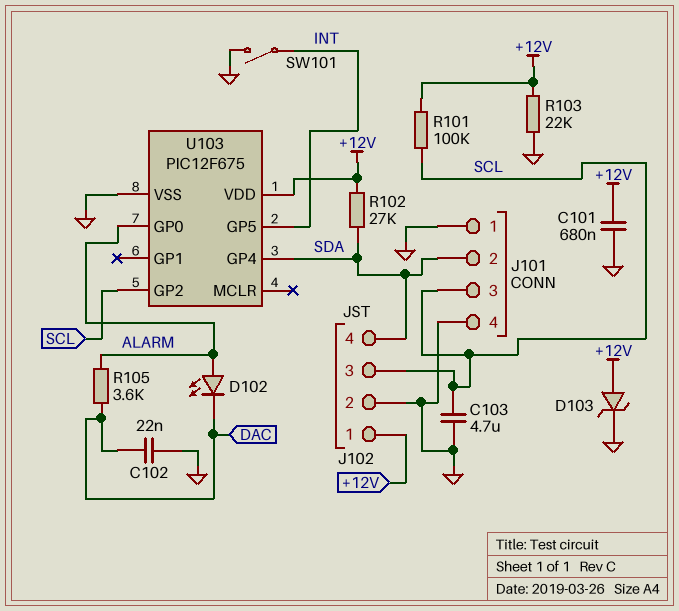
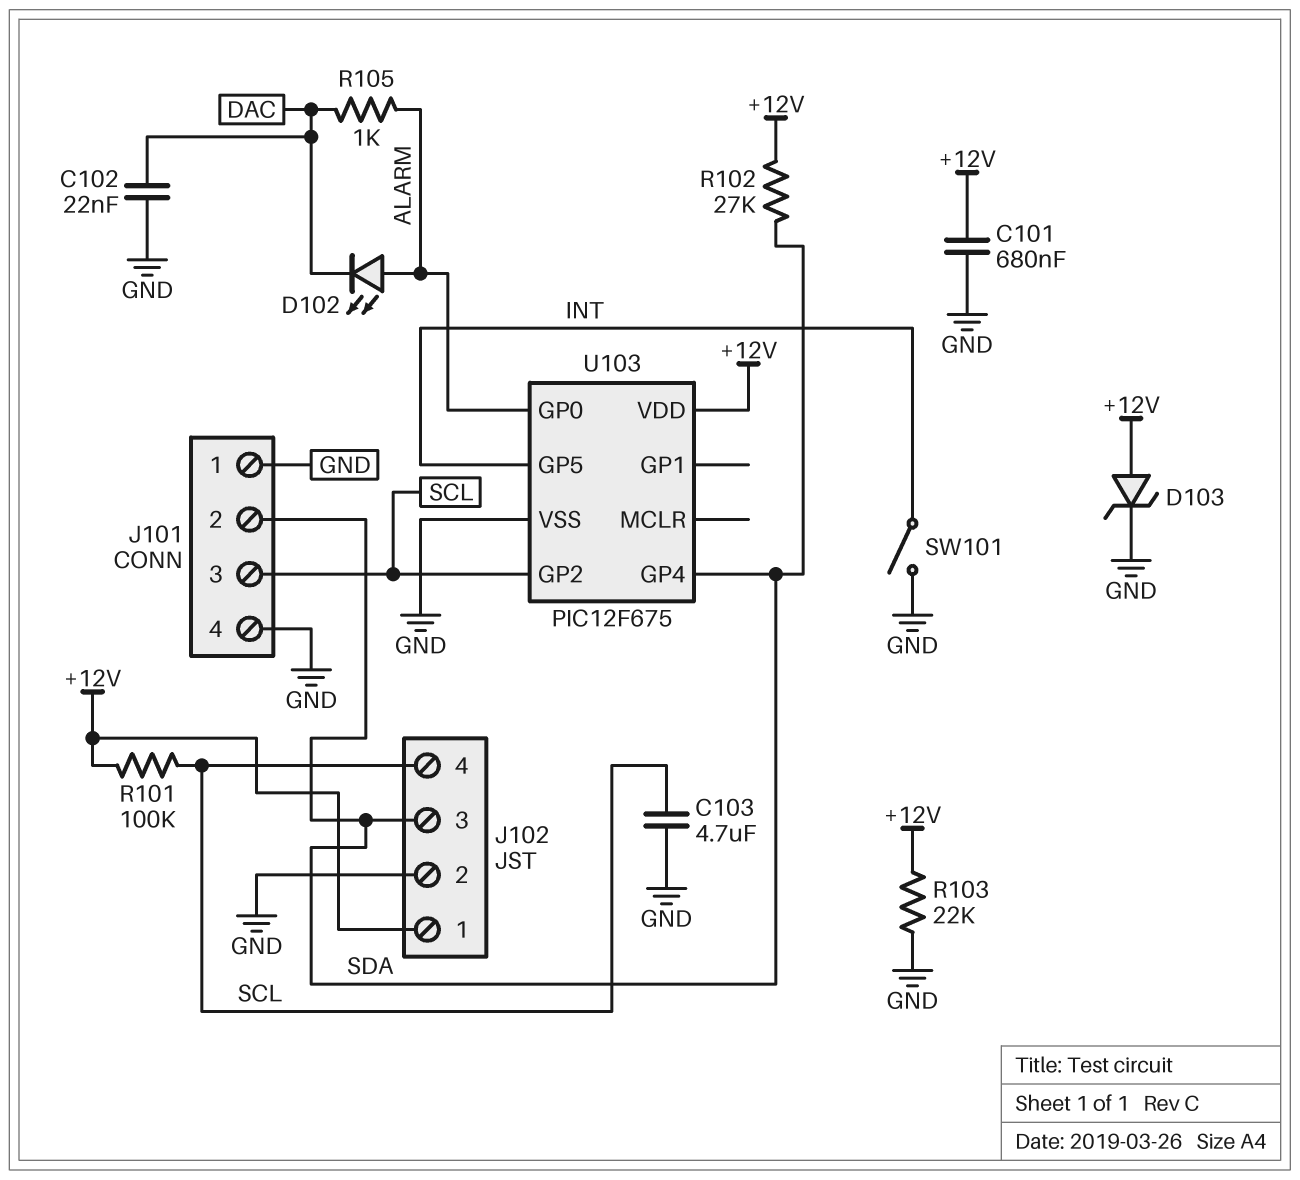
J102 pin 3: SCL -> SDA
J102 pin 4: SDA -> SCL
R105: 3.6k (ALARM, DAC) -> 1k (ALARM, DAC)

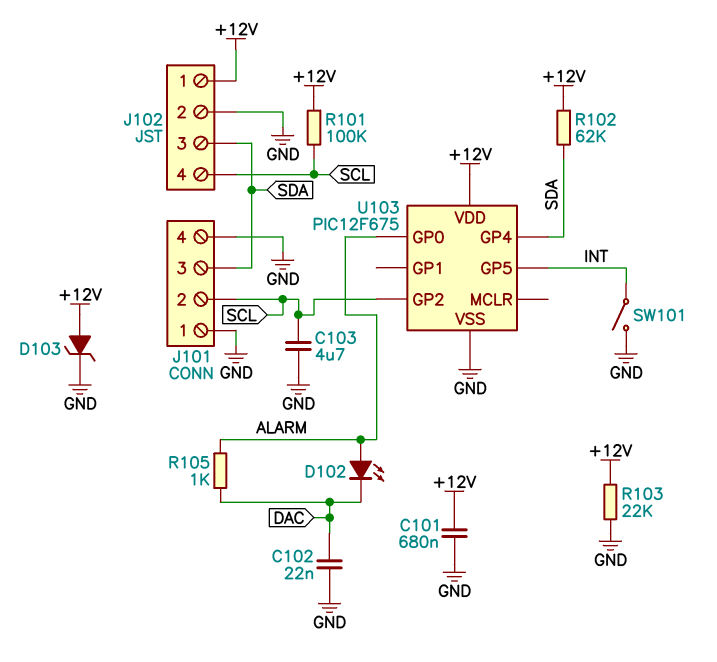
J101 pin 2: SDA -> SCL
J101 pin 3: SCL -> SDA
R102: 27k (+12V, SDA) -> 62k (+12V, SDA)

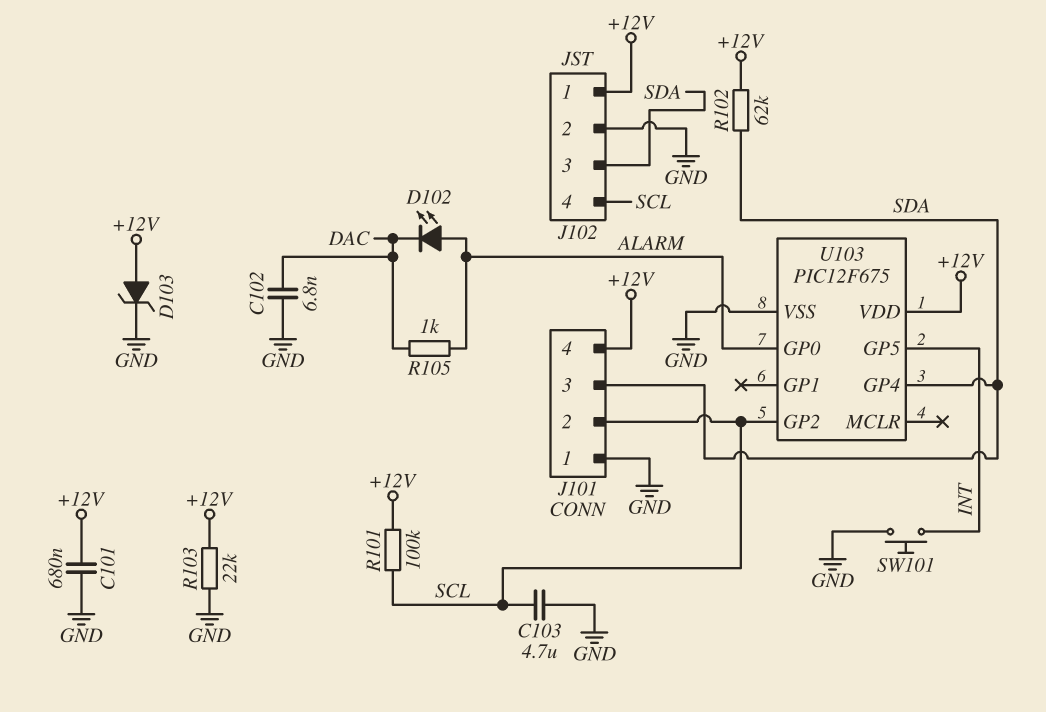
C102: 22nF (DAC, GND) -> 6.8nF (DAC, GND)
J101 pin 4: GND -> +12V
SW101: switch (GND, INT) -> button (GND, INT)

